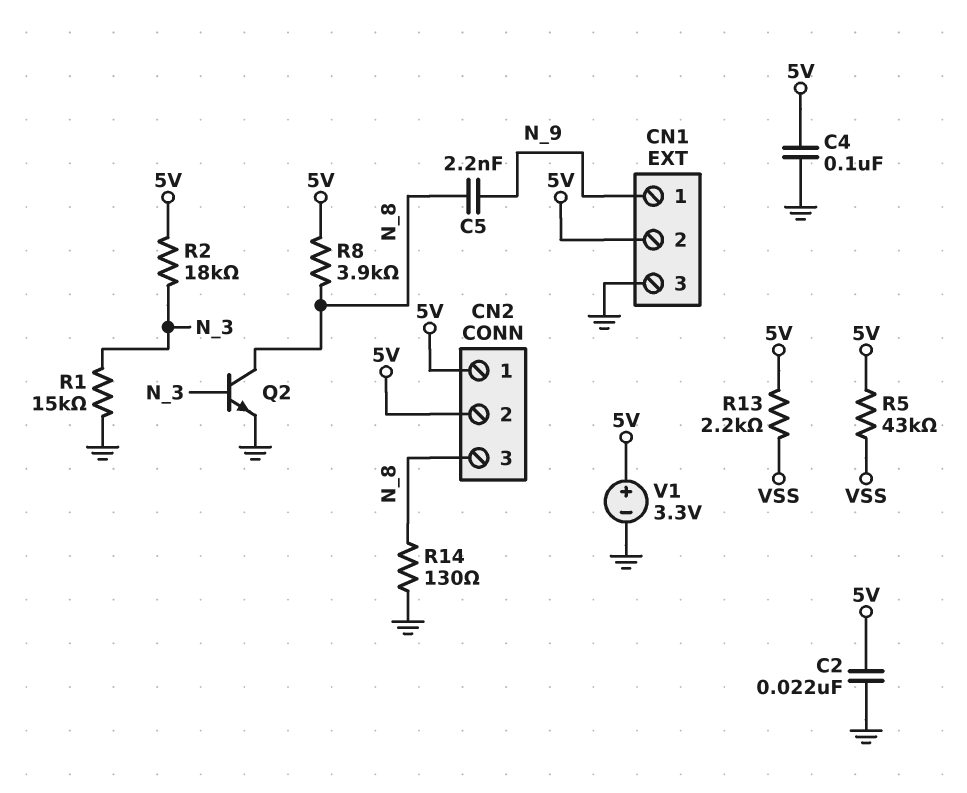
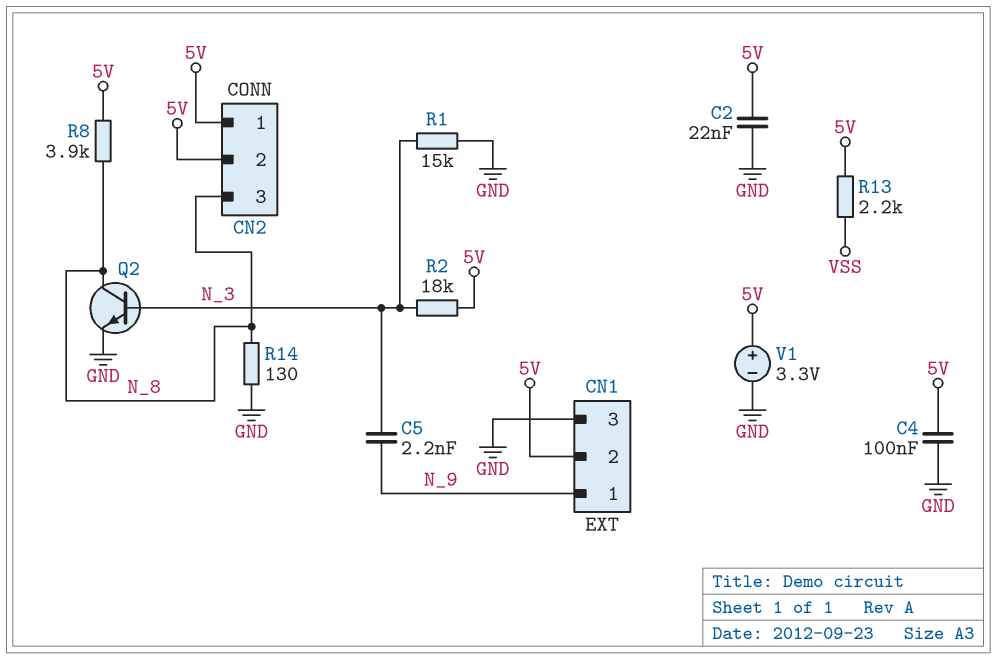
C5: 2.2nF (N_8, N_9) -> 2.2nF (N_3, N_9)
R5: 43k (5V, VSS) -> none

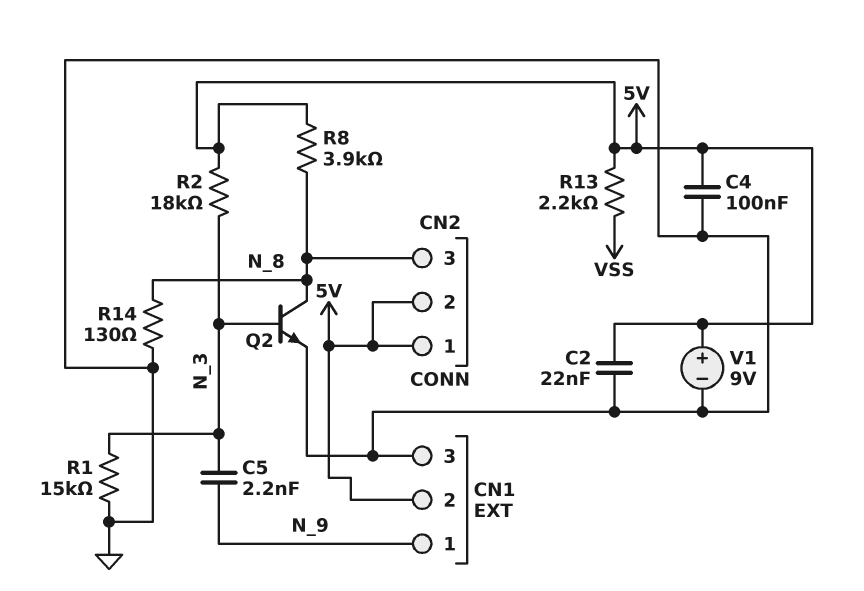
V1: 3.3V (plus 5V, minus GND) -> 9V (plus 5V, minus GND)

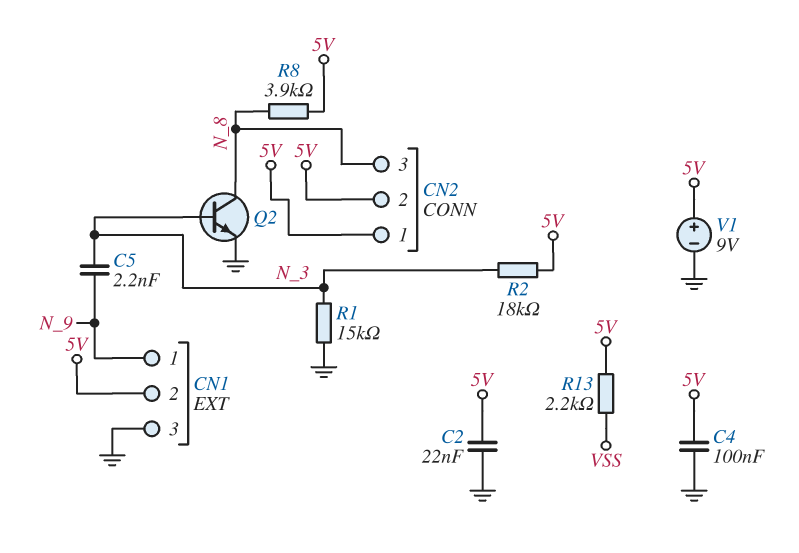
R14: 130 (GND, N_8) -> none

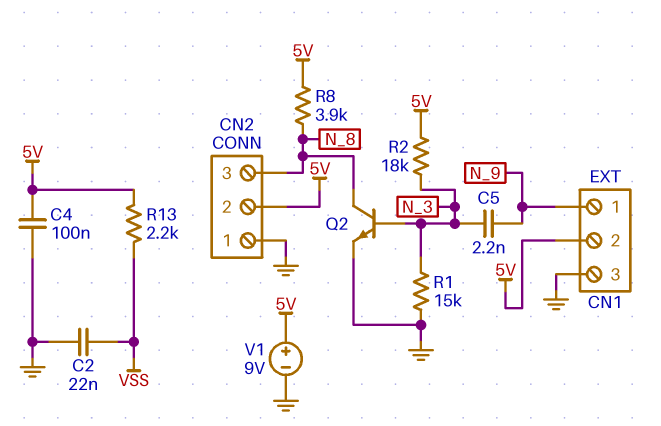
C2: 22nF (5V, GND) -> 22nF (GND, VSS)
CN2 pin 1: 5V -> GND

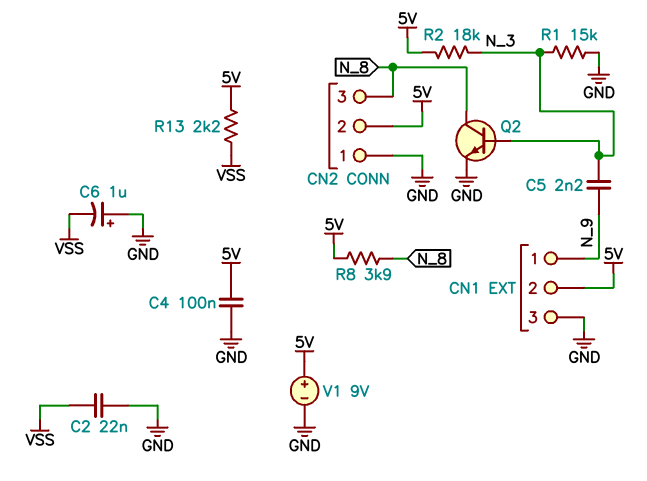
C6: none -> 1uF (plus GND, minus VSS)

